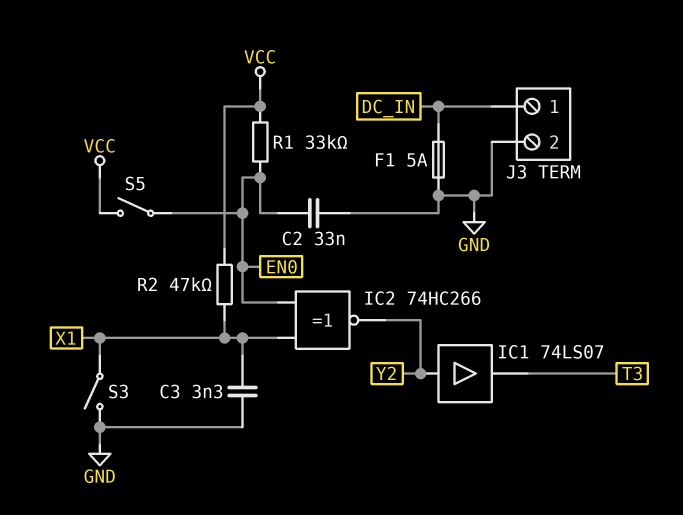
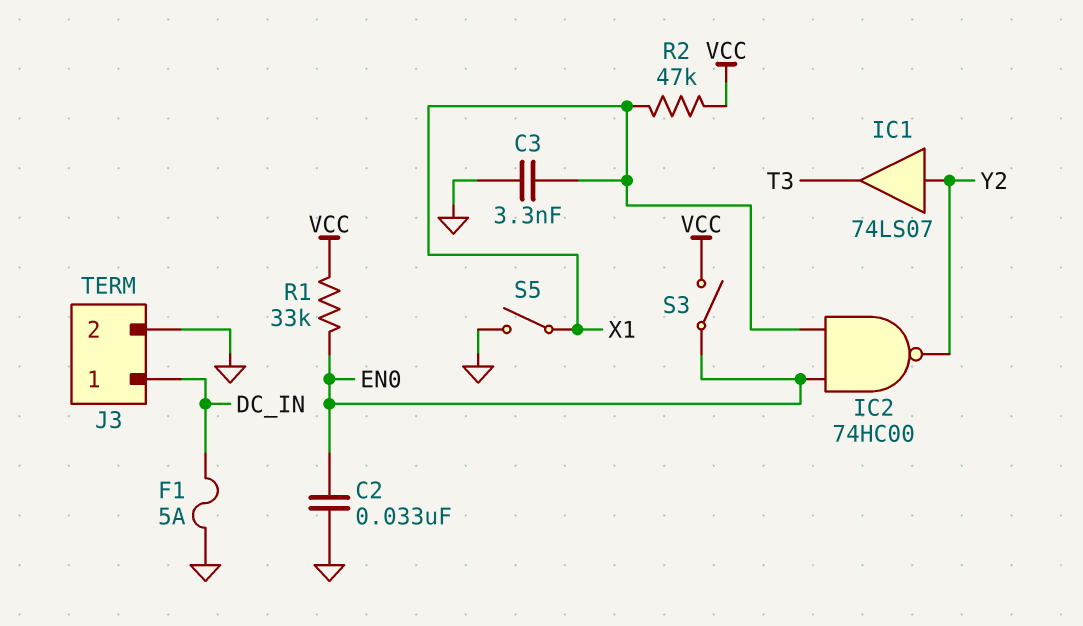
IC2: XNOR 74HC266 (in EN0, in X1, out Y2) -> NAND 74HC00 (in EN0, in X1, out Y2)
S3: switch (GND, X1) -> switch (EN0, VCC)
S5: switch (EN0, VCC) -> switch (GND, X1)

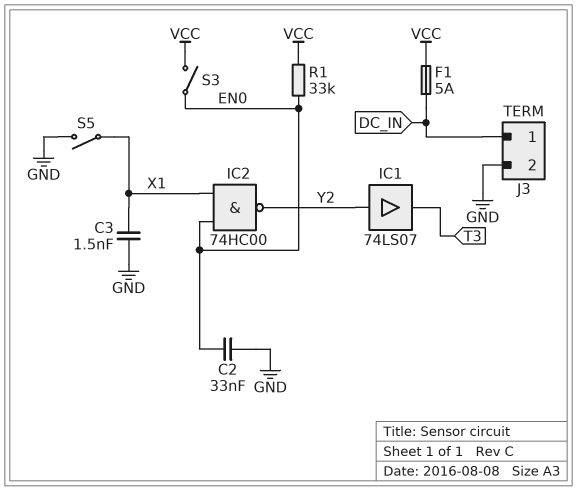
C3: 3.3nF (GND, X1) -> 1.5nF (GND, X1)
F1: 5A (DC_IN, GND) -> 5A (DC_IN, VCC)
R2: 47k (VCC, X1) -> none

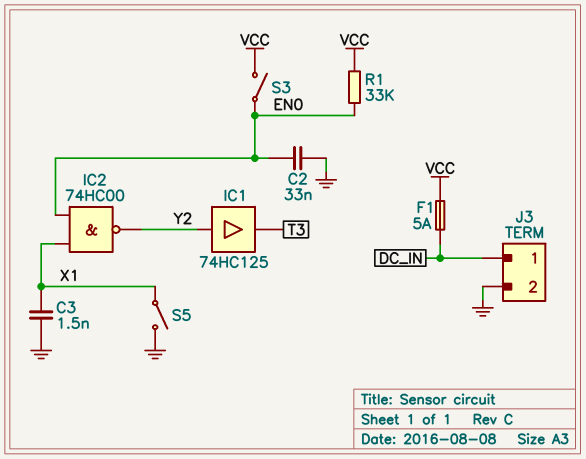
IC1: buffer 74LS07 (in Y2, out T3) -> buffer 74HC125 (in Y2, out T3)

